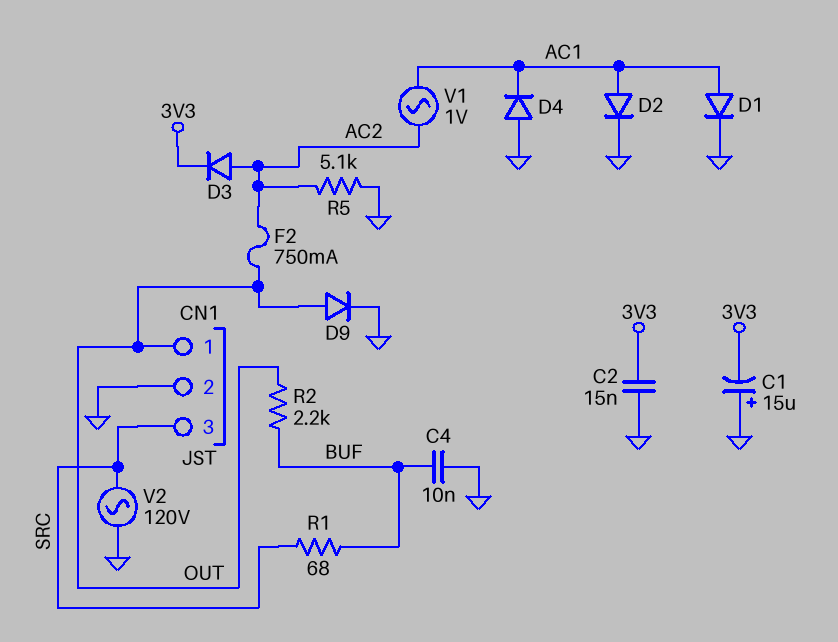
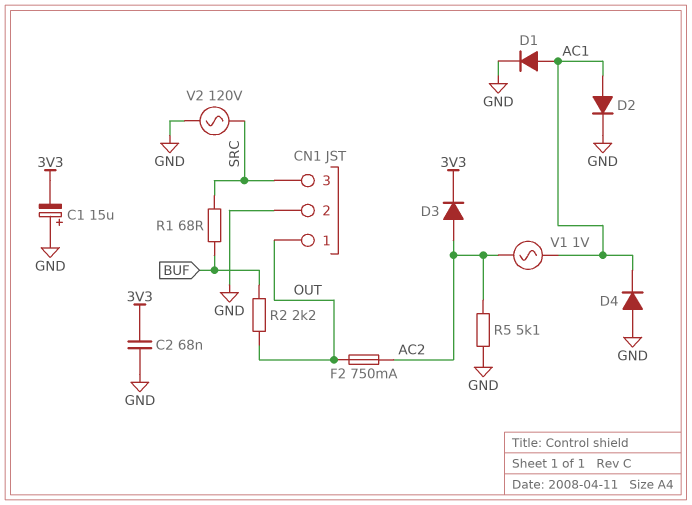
C2: 15nF (3V3, GND) -> 68nF (3V3, GND)
C4: 10nF (BUF, GND) -> none
D9: diode (A OUT, K GND) -> none

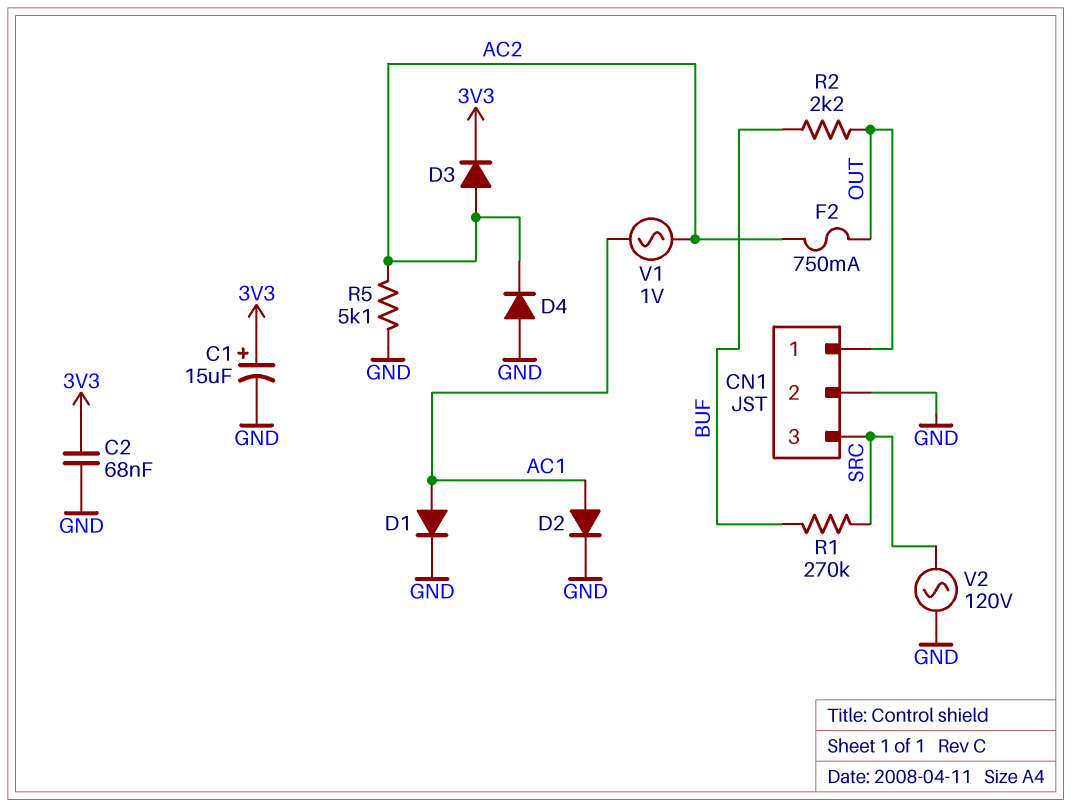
C1: 15uF (plus GND, minus 3V3) -> 15uF (plus 3V3, minus GND)
D4: diode (A GND, K AC1) -> diode (A GND, K AC2)
R1: 68 (BUF, SRC) -> 270k (BUF, SRC)

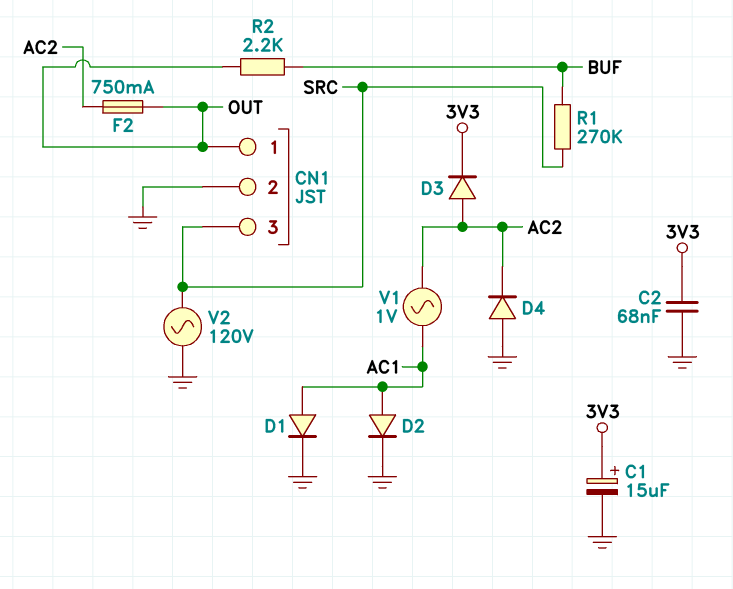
R5: 5.1k (AC2, GND) -> none

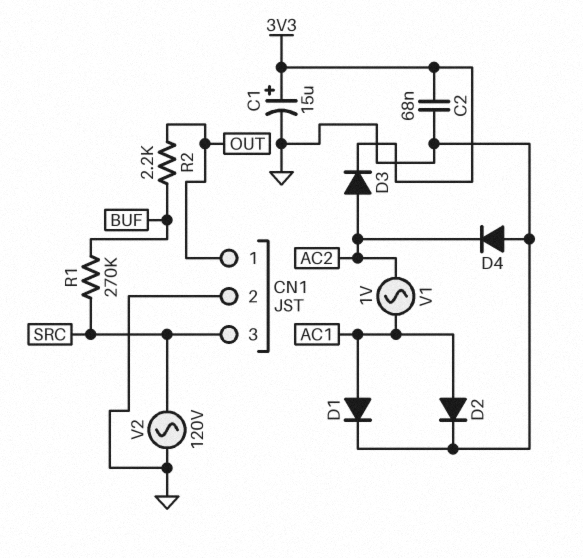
F2: 750mA (AC2, OUT) -> none

